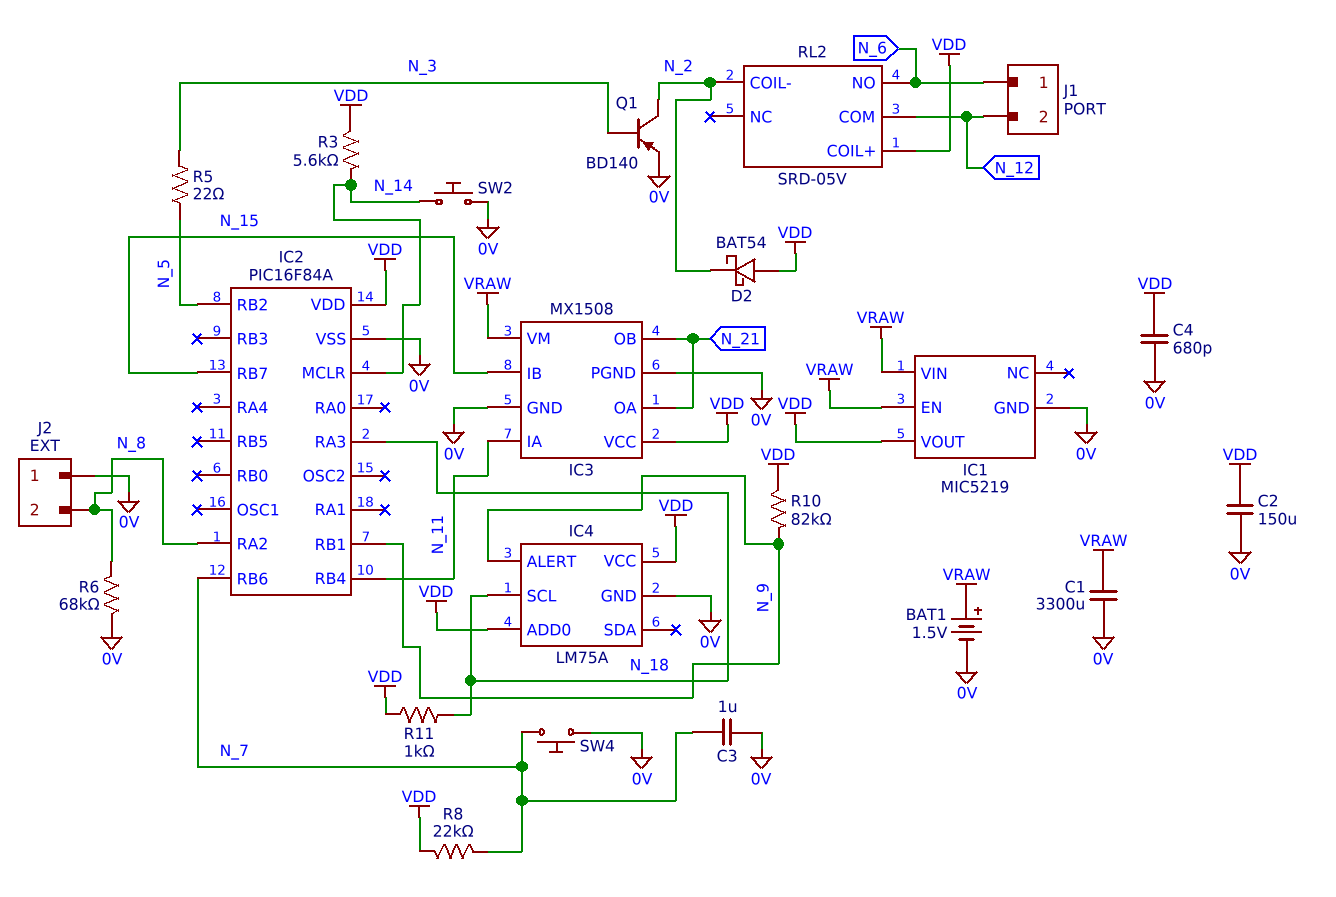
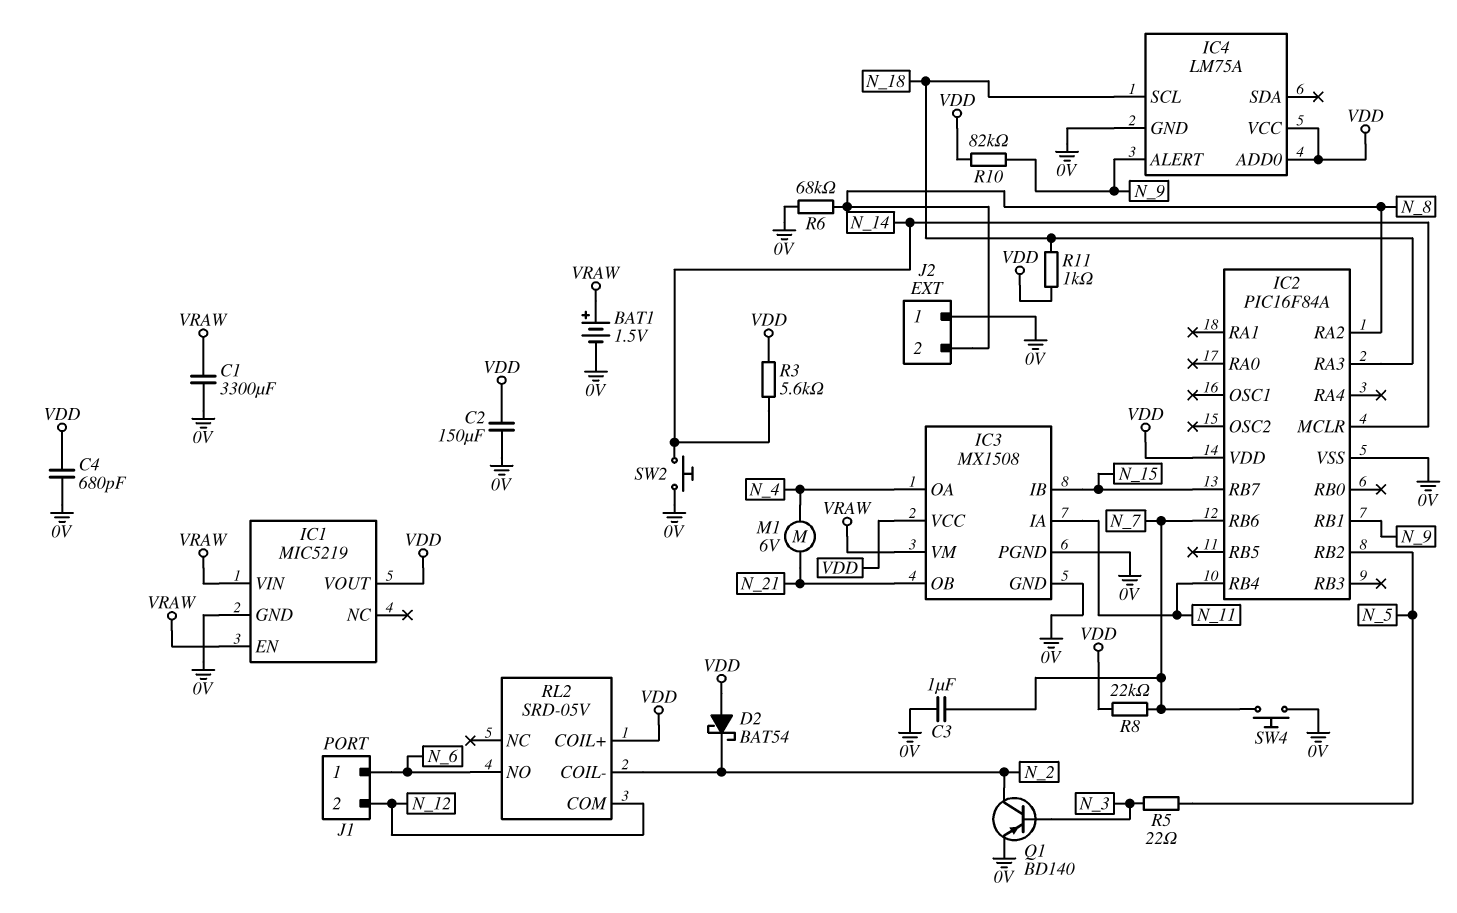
IC3 pin OA: N_21 -> N_4
M1: none -> motor 6V (N_4, N_21)

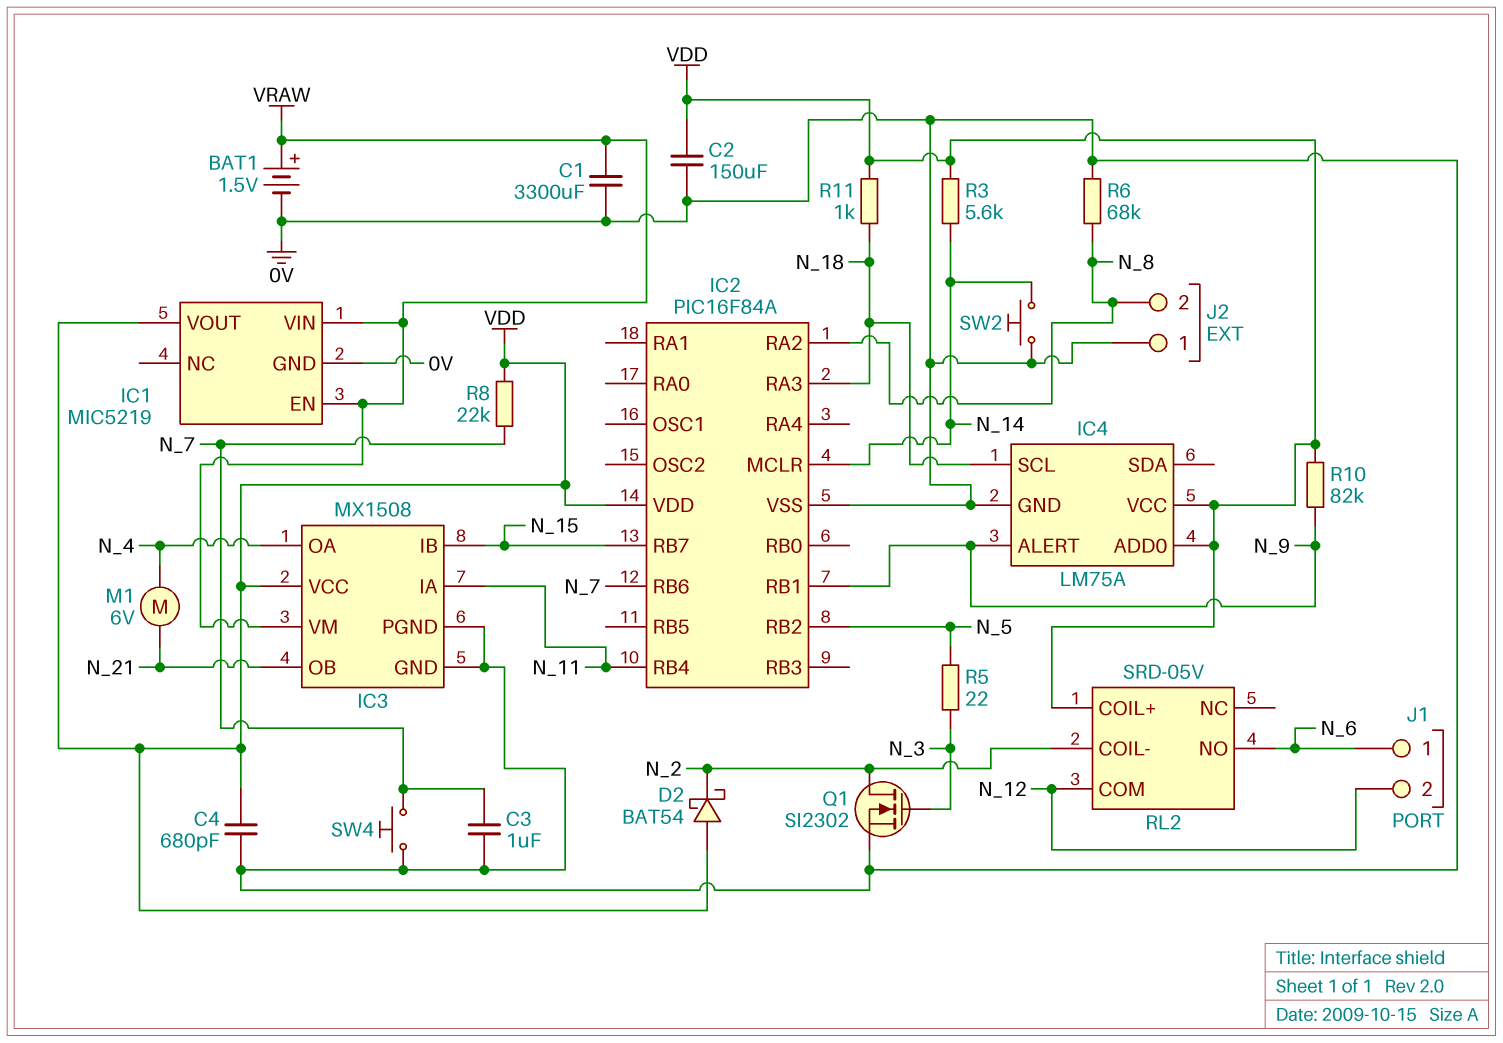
Q1: PNP BD140 (B N_3, C N_2, E 0V) -> NMOS SI2302 (G N_3, D N_2, S 0V)

